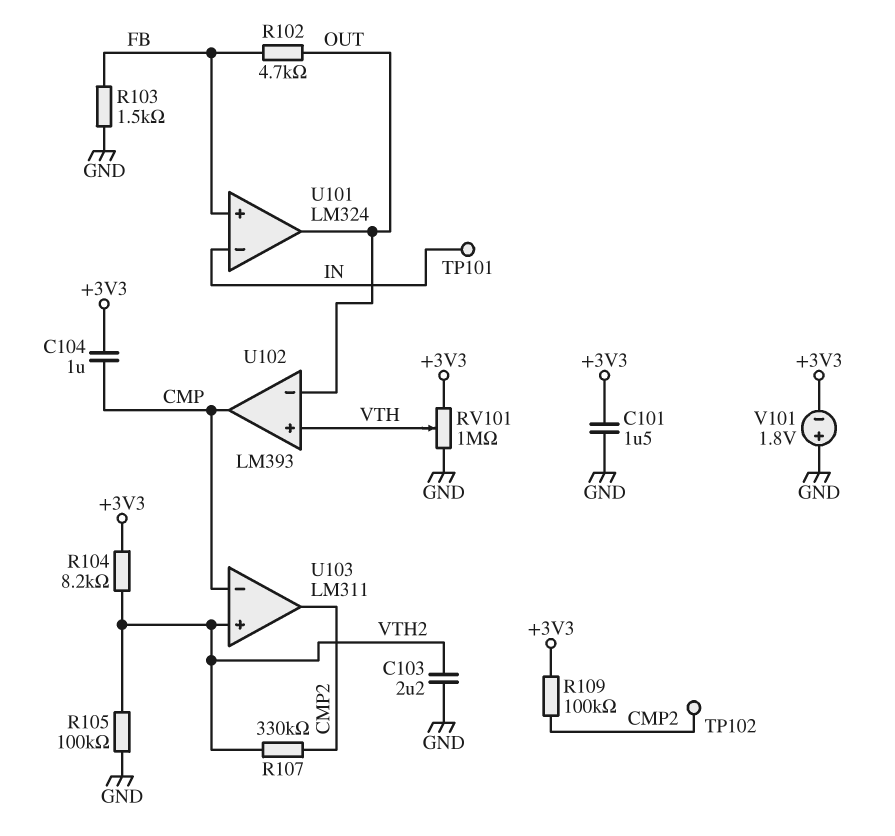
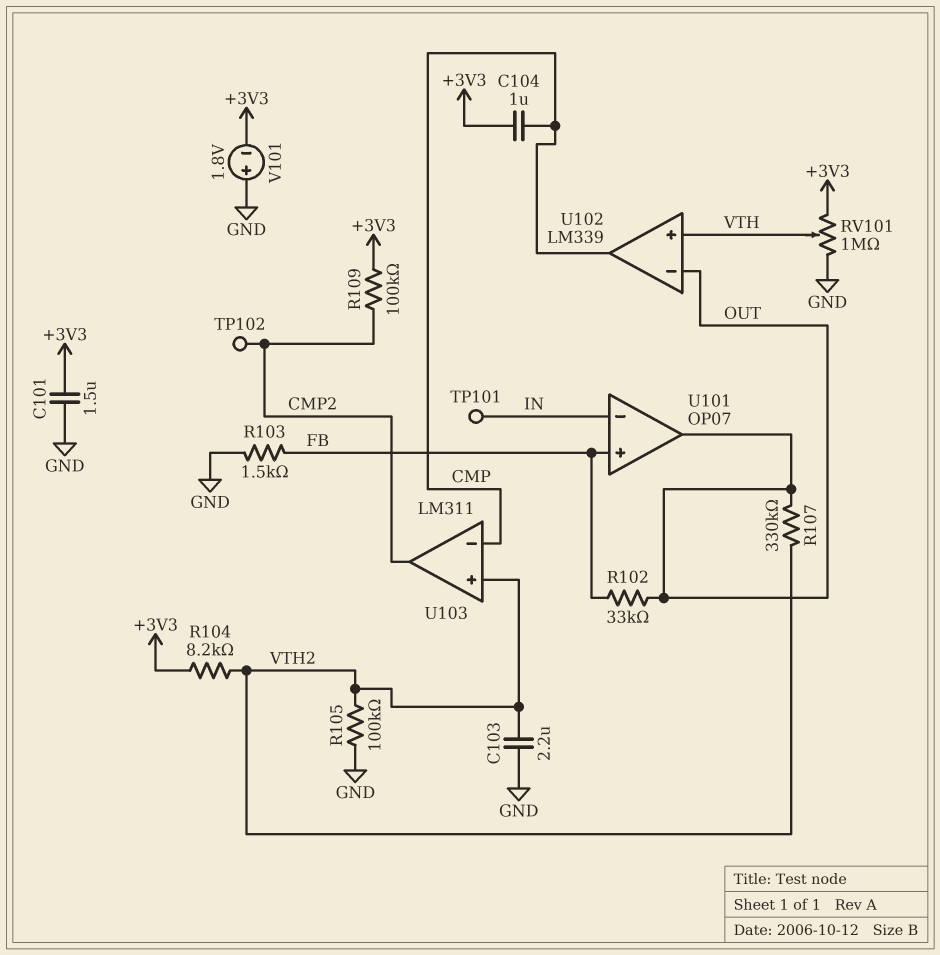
R102: 4.7k (FB, OUT) -> 33k (FB, OUT)
R107: 330k (CMP2, VTH2) -> 330k (OUT, VTH2)
U101: LM324 -> OP07
U102: LM393 -> LM339

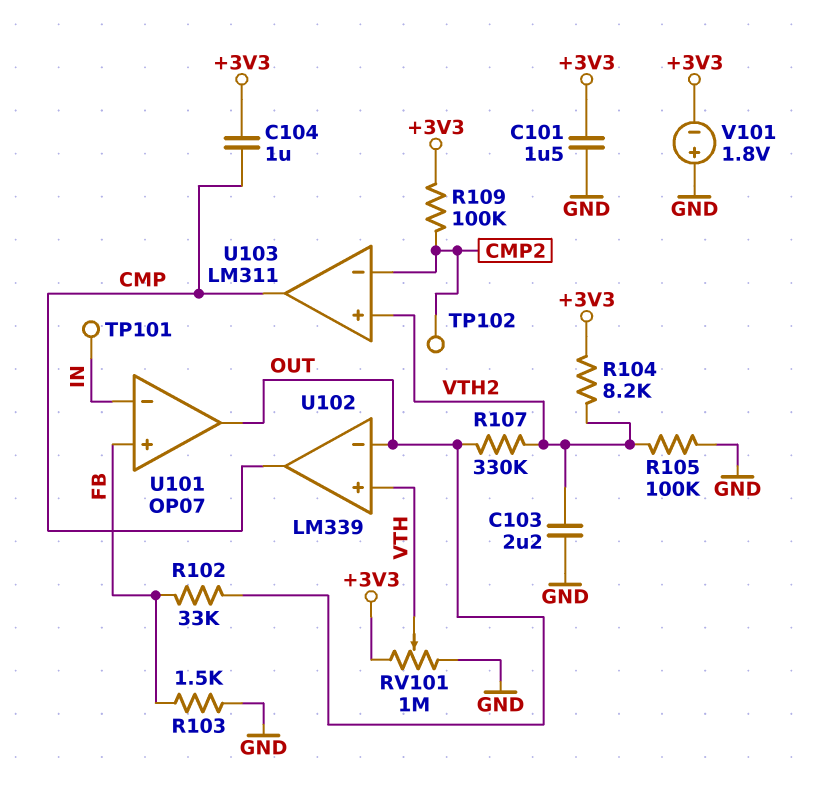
U103 pin in-: CMP -> CMP2
U103 pin out: CMP2 -> CMP

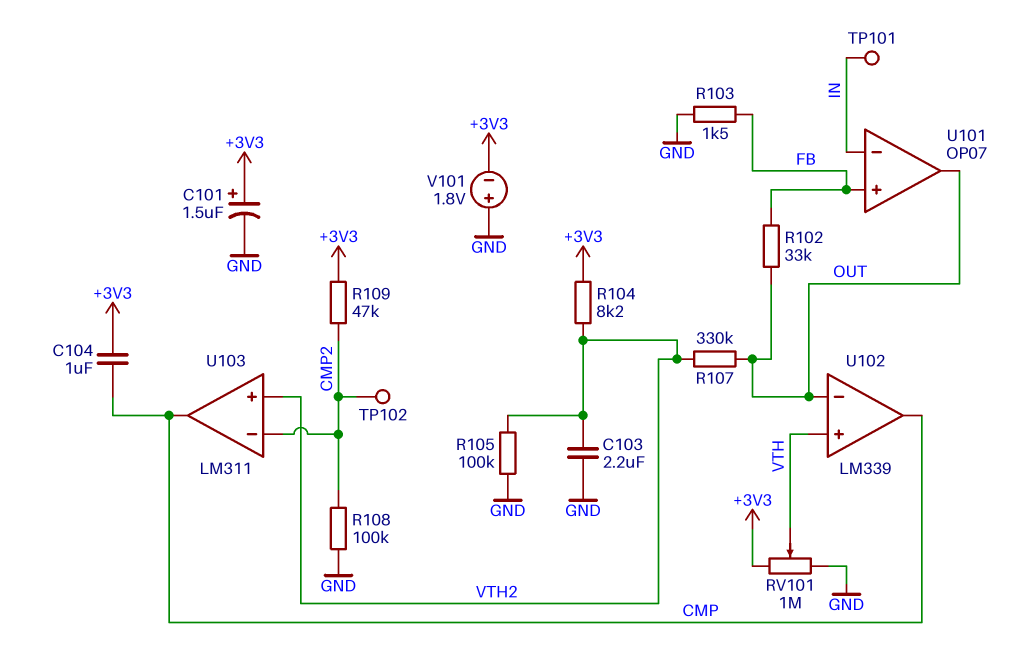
C101: 1.5uF (+3V3, GND) -> 1.5uF (plus +3V3, minus GND)
R108: none -> 100k (CMP2, GND)
R109: 100k (+3V3, CMP2) -> 47k (+3V3, CMP2)

